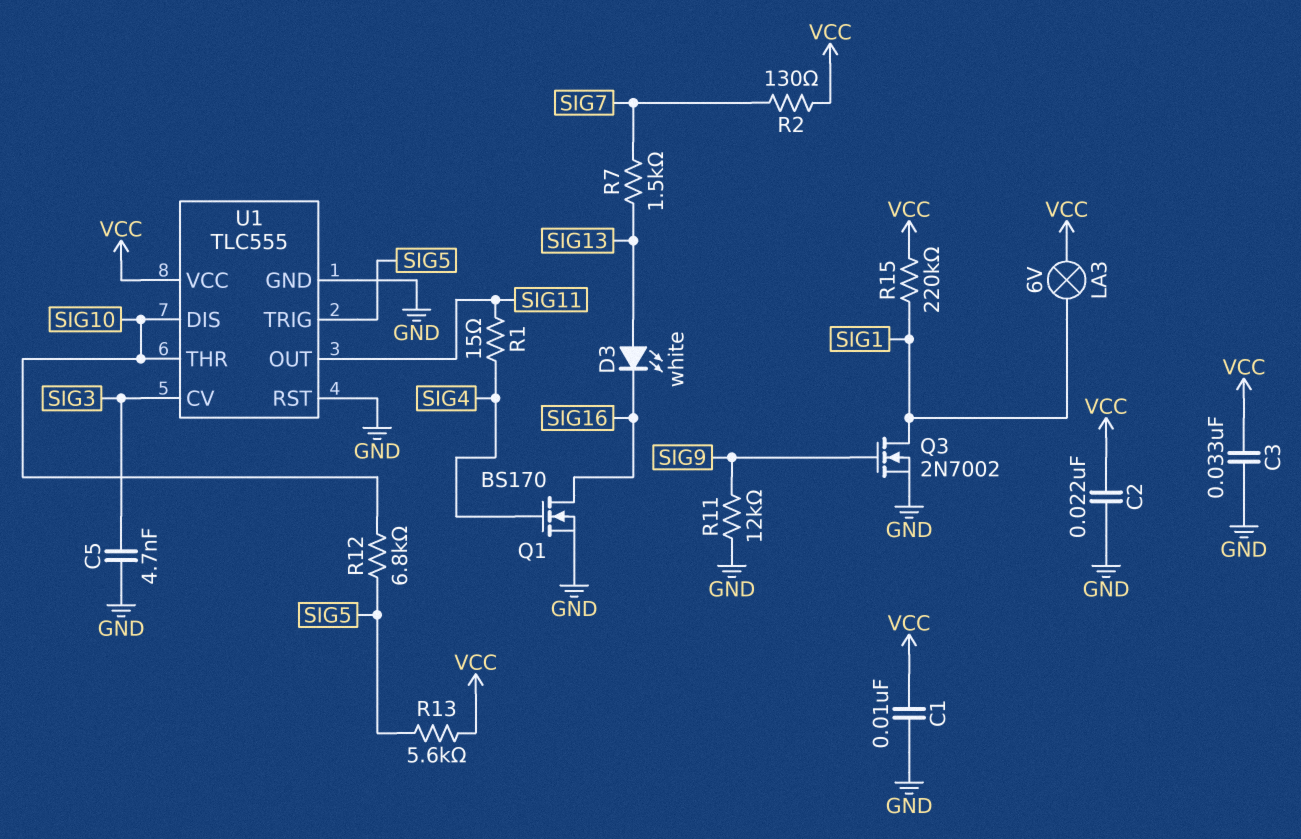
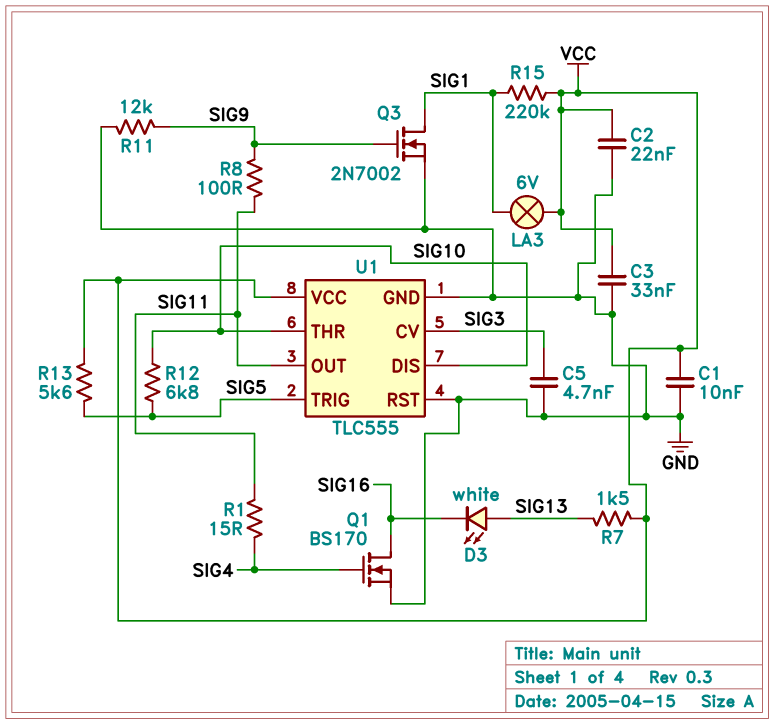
R2: 130 (SIG7, VCC) -> none
R7: 1.5k (SIG7, SIG13) -> 1.5k (SIG13, VCC)
R8: none -> 100 (SIG9, SIG11)

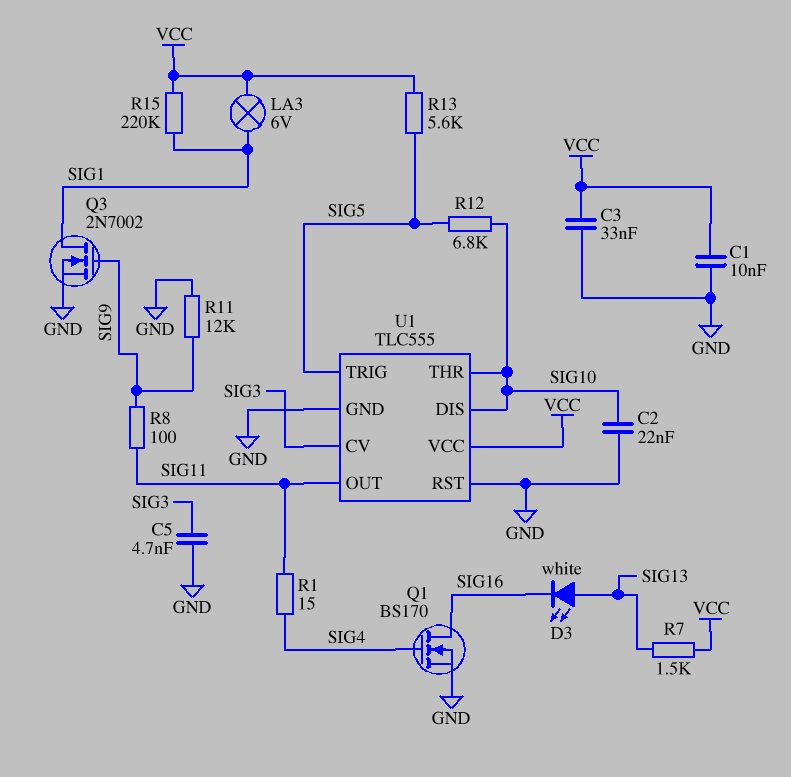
C2: 22nF (GND, VCC) -> 22nF (GND, SIG10)

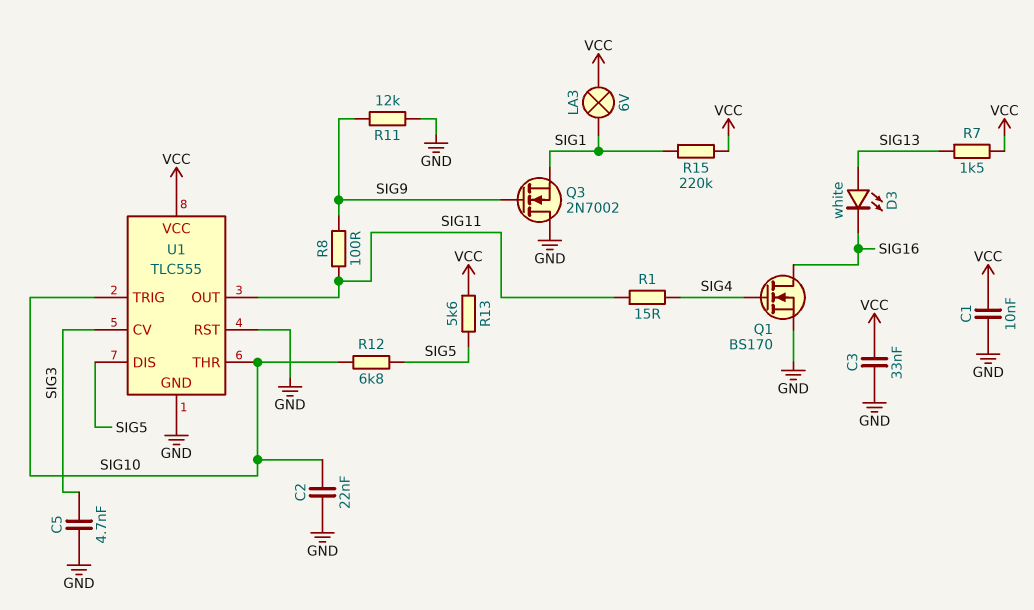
Q3: NMOS 2N7002 (G SIG9, D SIG1, S GND) -> NMOS 2N7002 (G SIG9, D GND, S SIG1)
U1 pin DIS: SIG10 -> SIG5
U1 pin TRIG: SIG5 -> SIG10

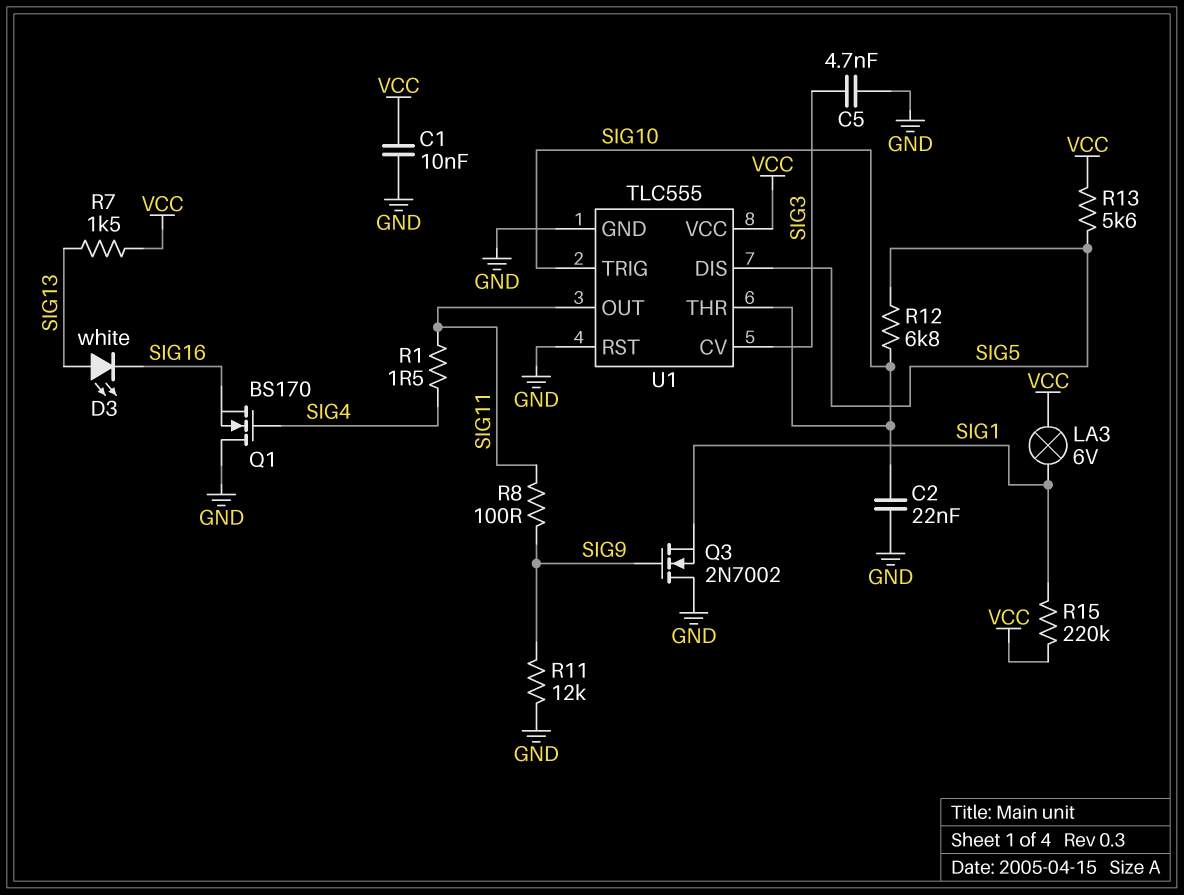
C3: 33nF (GND, VCC) -> none
Q1: NMOS BS170 (G SIG4, D SIG16, S GND) -> NMOS BS170 (G SIG4, D GND, S SIG16)
R1: 15 (SIG4, SIG11) -> 1.5 (SIG4, SIG11)

